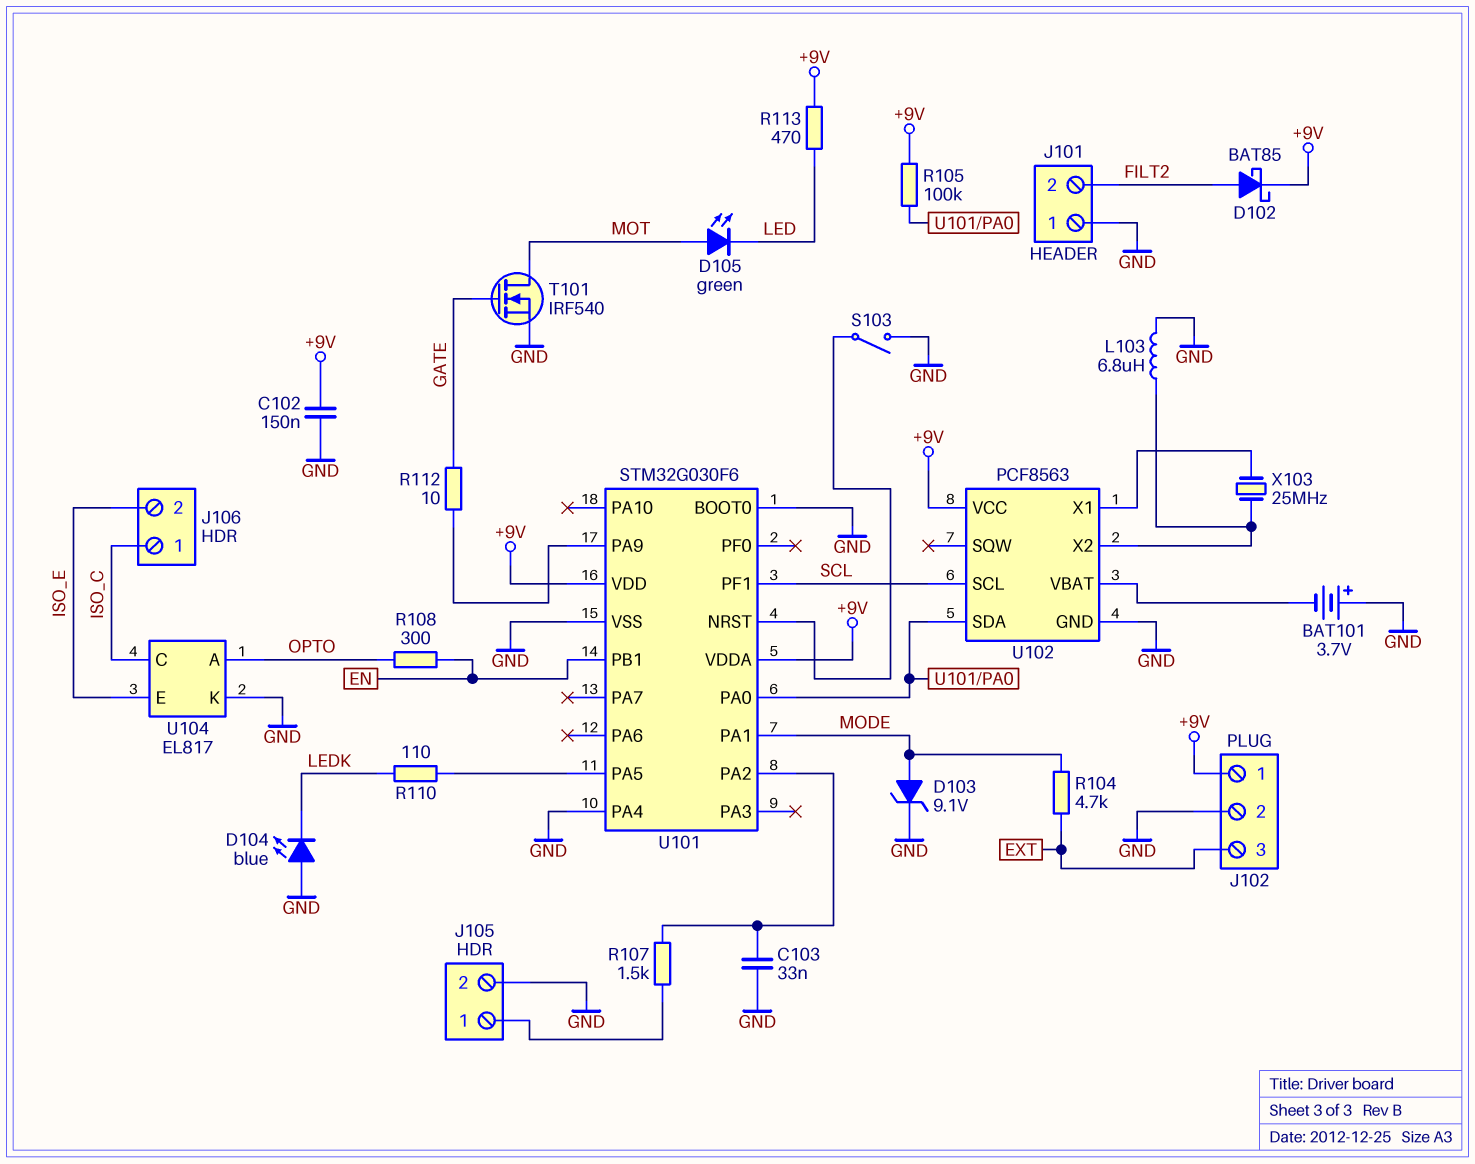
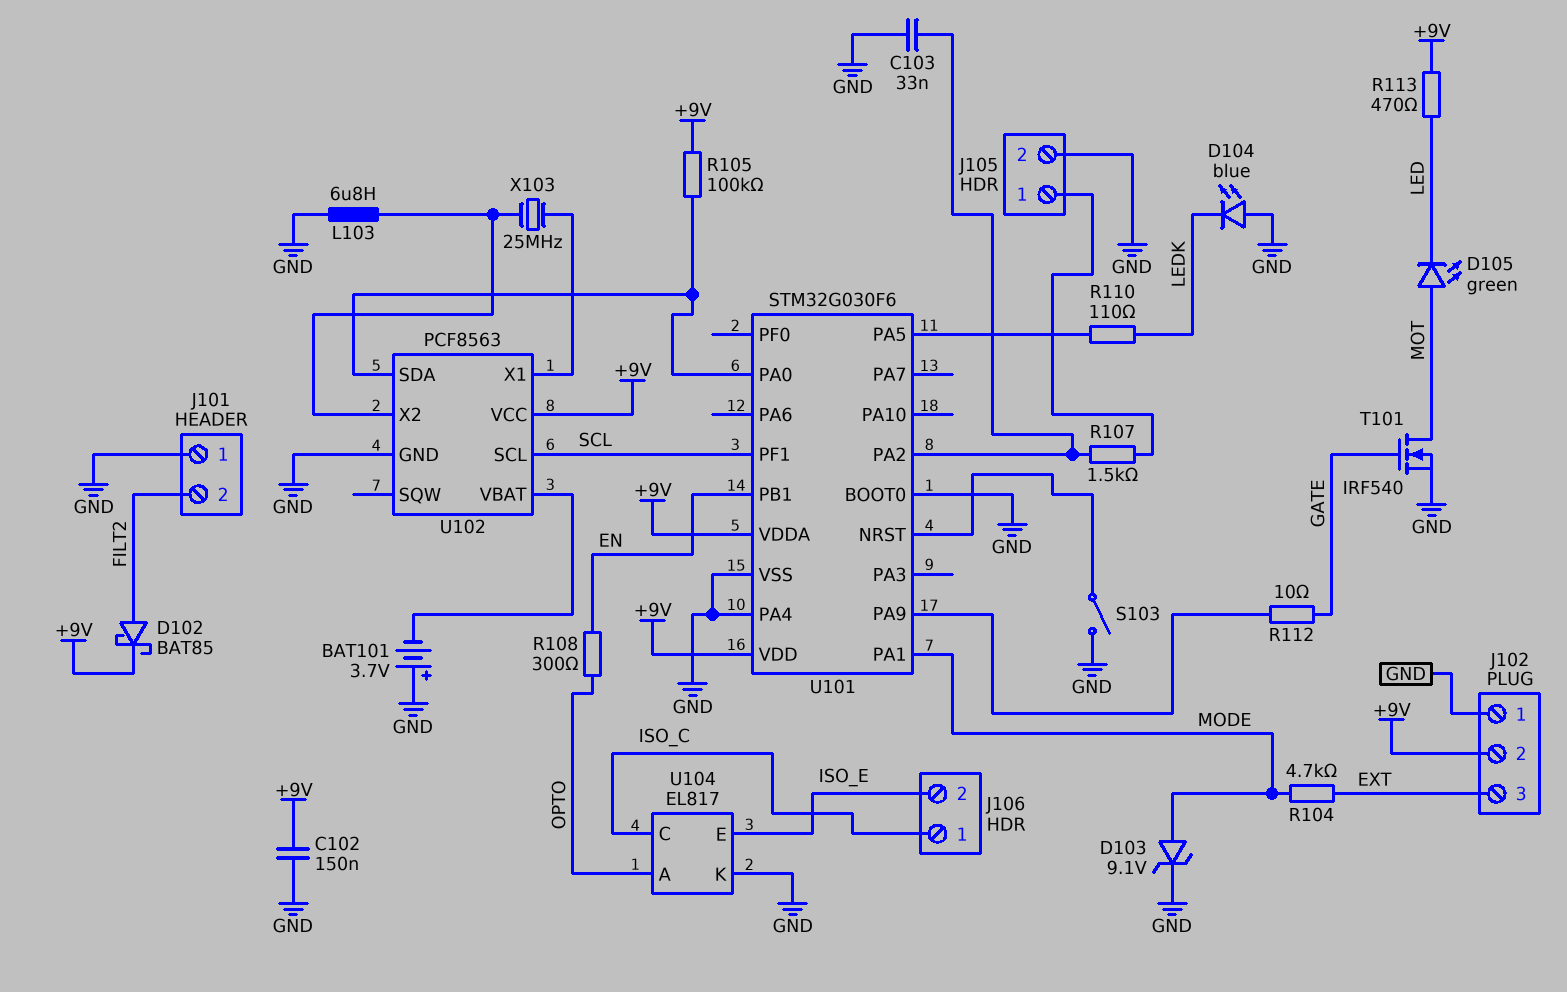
J102 pin 1: +9V -> GND
J102 pin 2: GND -> +9V

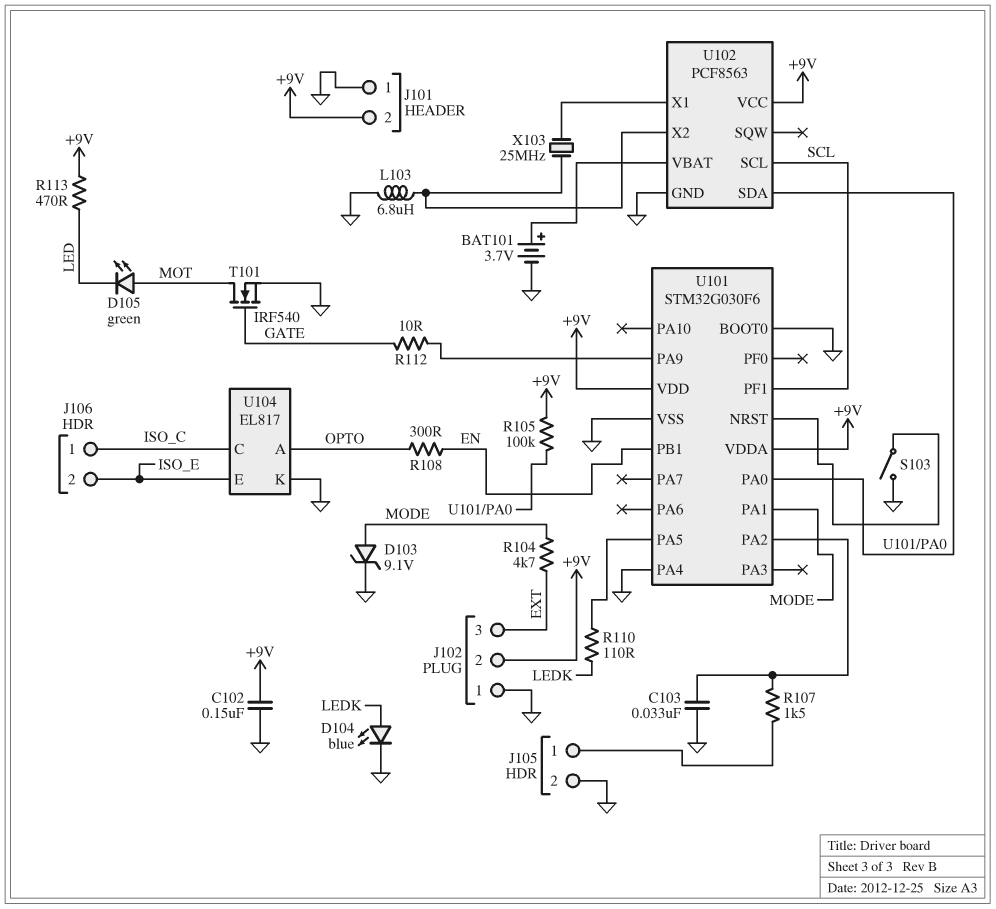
BAT101: 3.7V (plus GND, minus U102/VBAT) -> 3.7V (plus U102/VBAT, minus GND)
D102: schottky BAT85 (A FILT2, K +9V) -> none
D104: LED blue (A GND, K LEDK) -> LED blue (A LEDK, K GND)
J101 pin 2: FILT2 -> +9V

